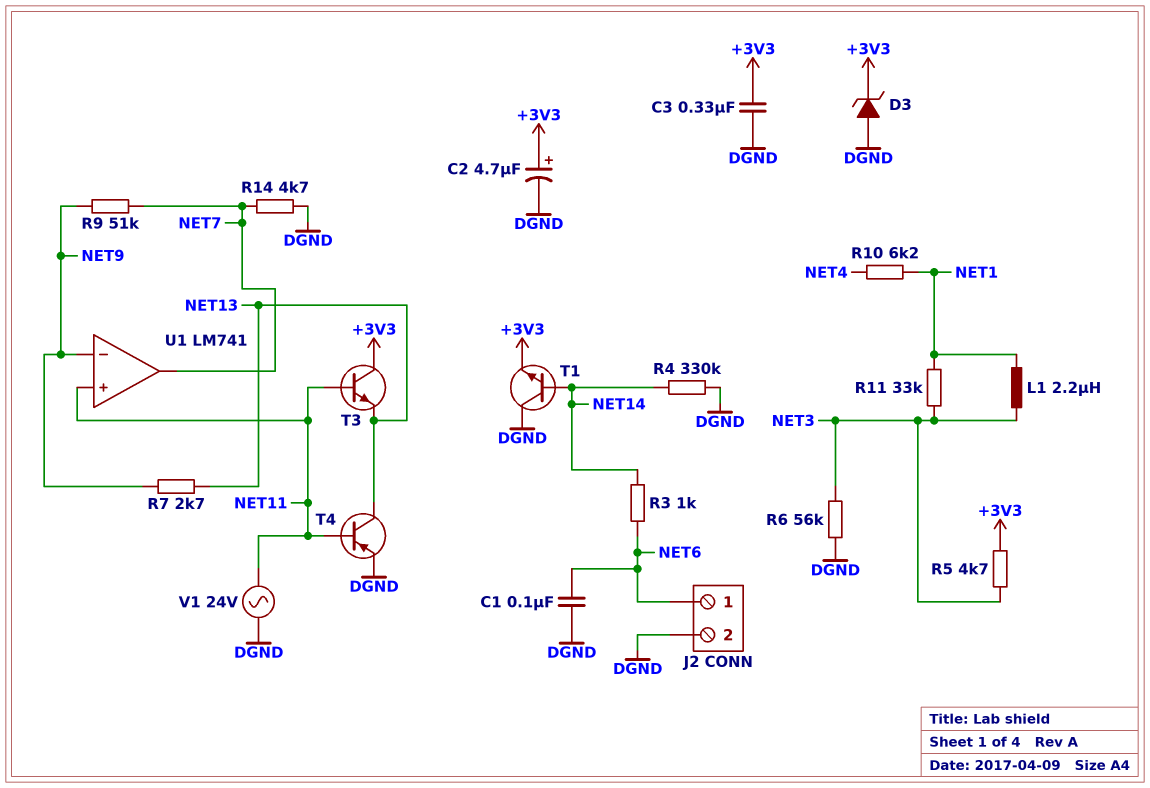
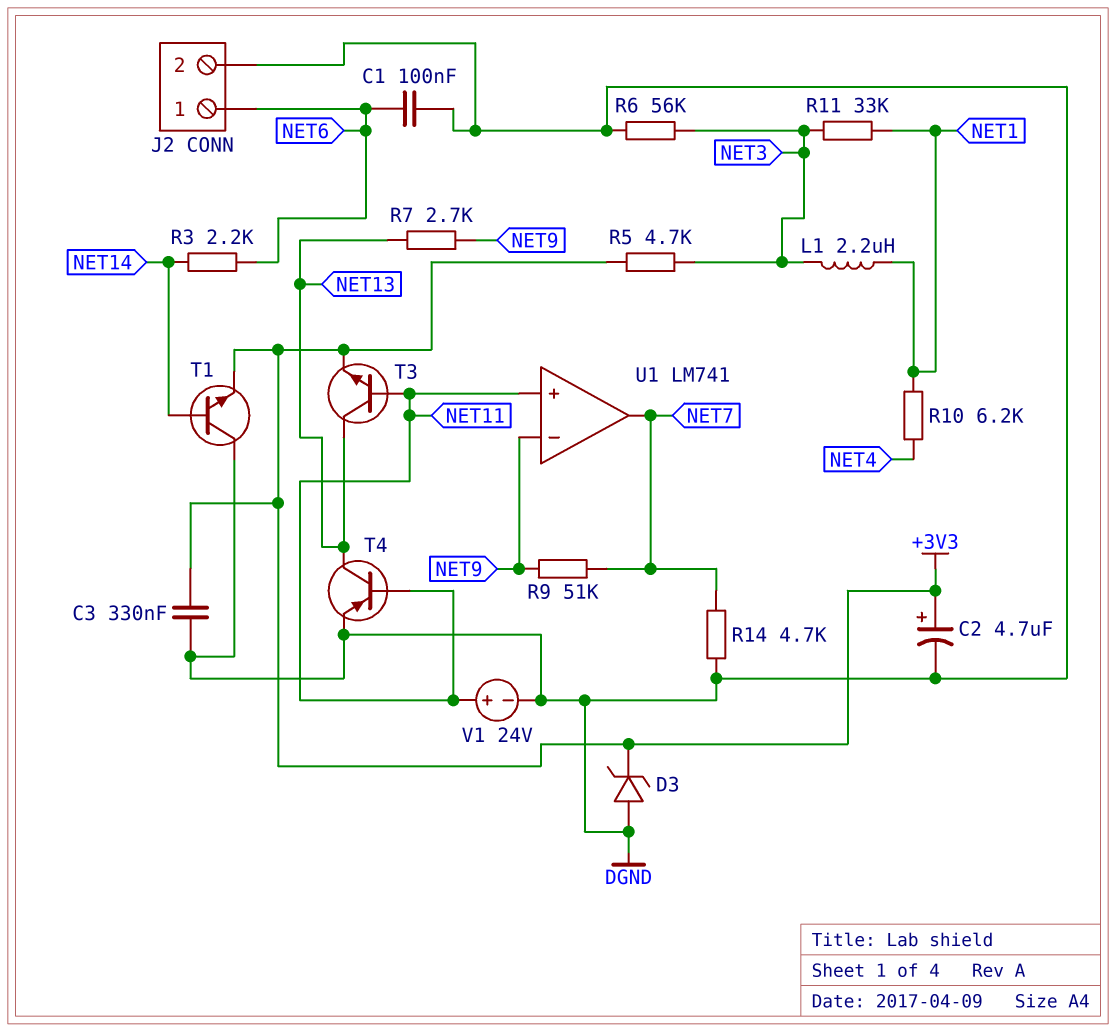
R3: 1k (NET6, NET14) -> 2.2k (NET6, NET14)
R4: 330k (DGND, NET14) -> none
T3: NPN (B NET11, C +3V3, E NET13) -> NPN (B NET11, C NET13, E +3V3)
V1: AC 24V (DGND, NET11) -> 24V (plus NET11, minus DGND)

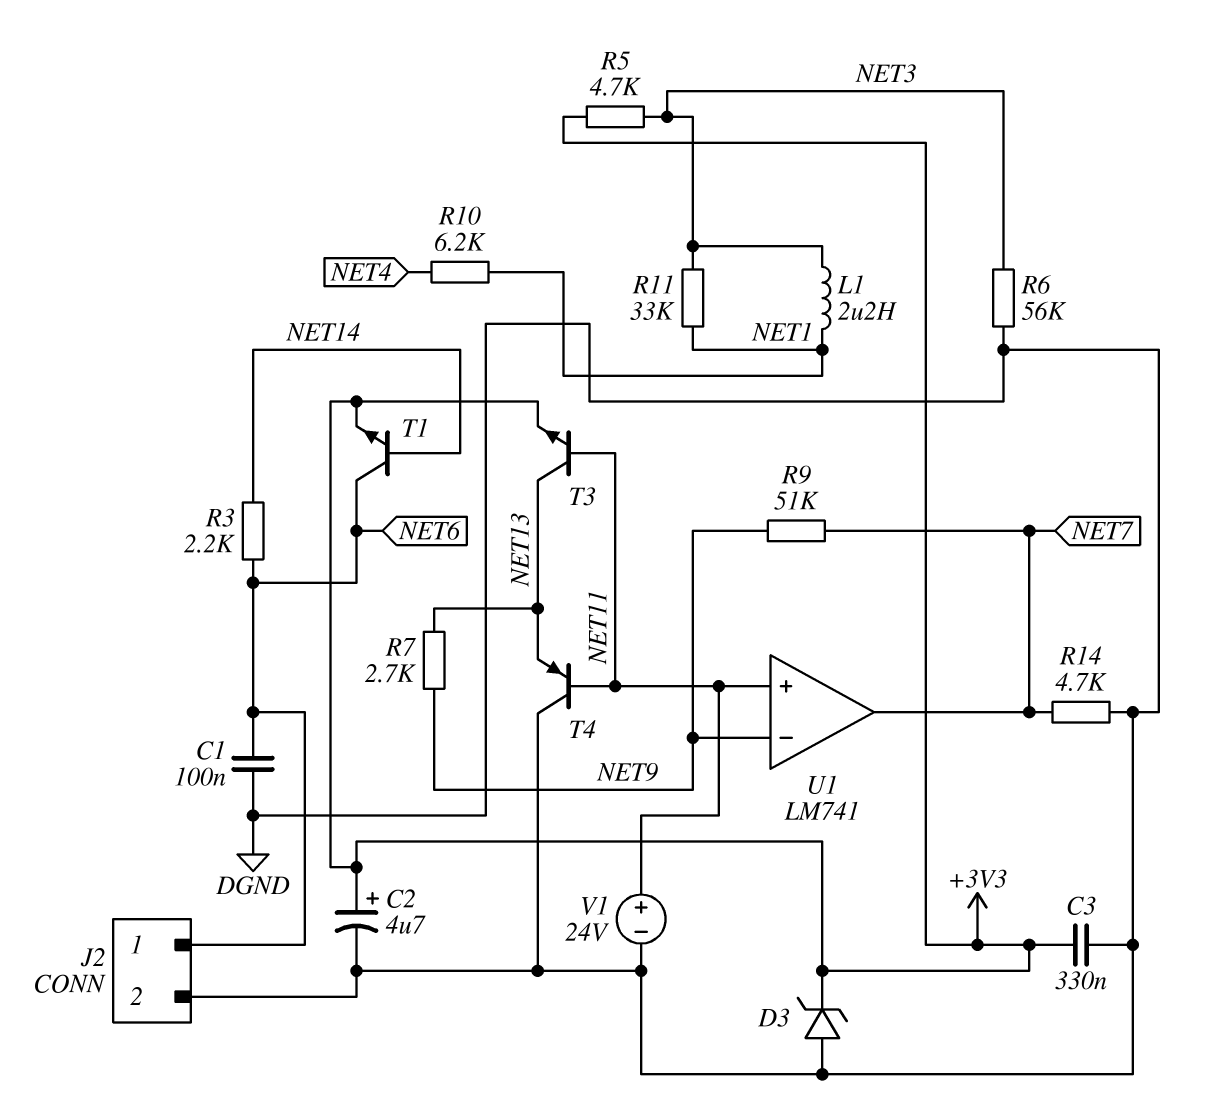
T1: NPN (B NET14, C DGND, E +3V3) -> NPN (B NET14, C NET6, E +3V3)
T4: PNP (B NET11, C NET13, E DGND) -> PNP (B NET11, C DGND, E NET13)

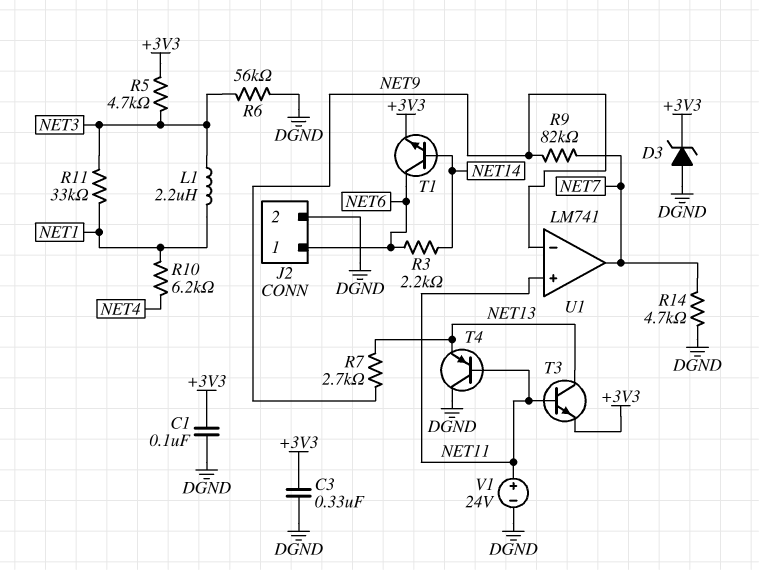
C1: 100nF (DGND, NET6) -> 100nF (+3V3, DGND)
C2: 4.7uF (plus +3V3, minus DGND) -> none
R9: 51k (NET7, NET9) -> 82k (NET7, NET9)

